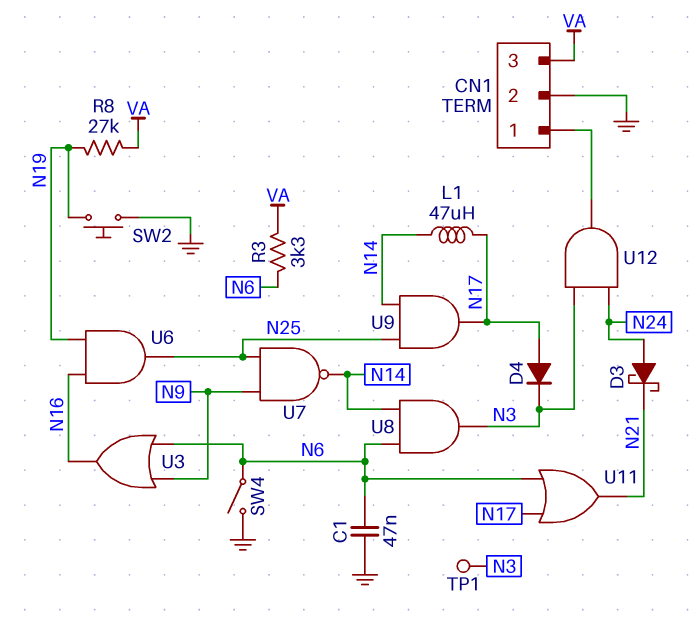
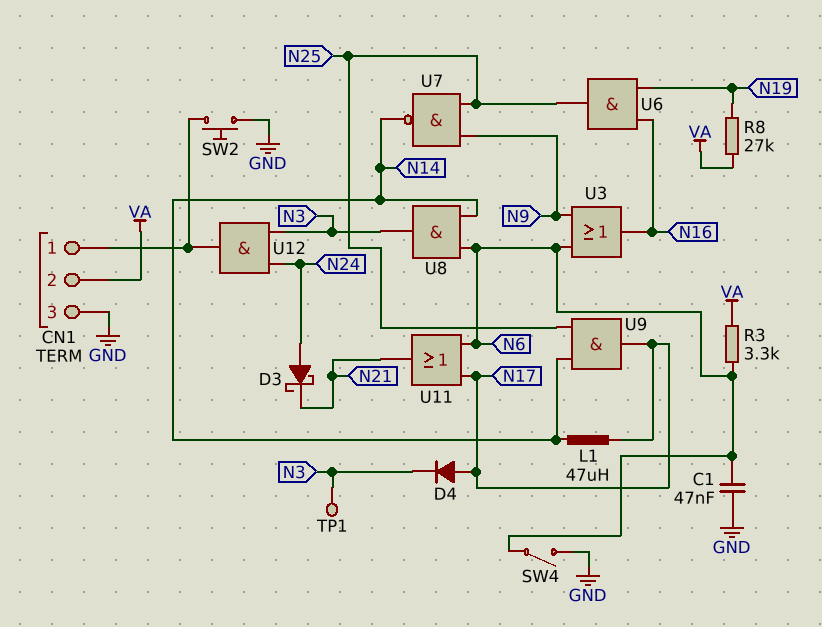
CN1 pin 2: GND -> VA
CN1 pin 3: VA -> GND
SW2: button (GND, N19) -> button (CN1/1, GND)

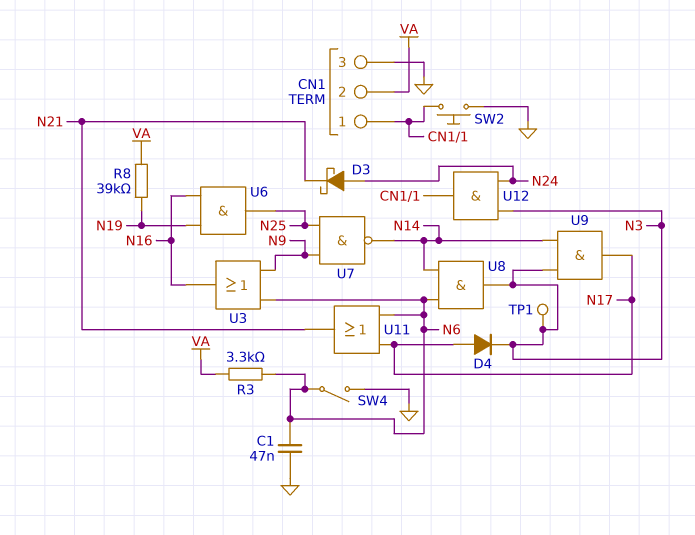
L1: 47uH (N14, N17) -> none
R8: 27k (N19, VA) -> 39k (N19, VA)
U9: AND (in N14, in N25, out N17) -> AND (in N3, in N14, out N17)

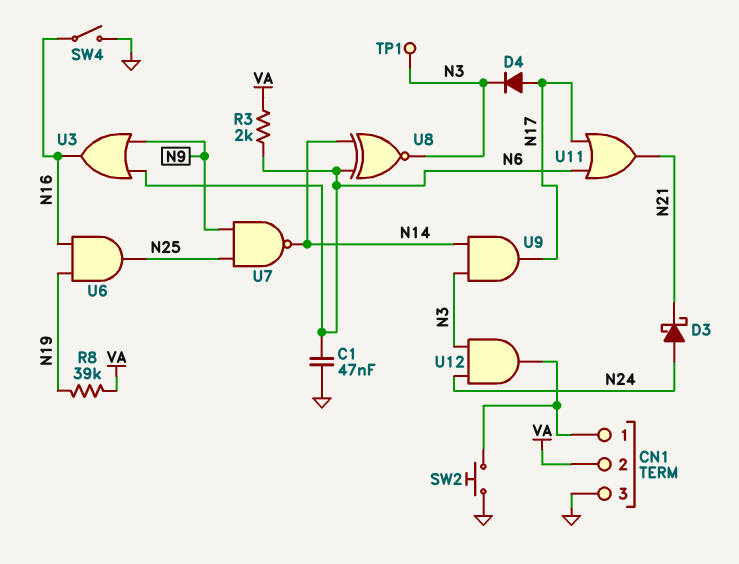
R3: 3.3k (N6, VA) -> 2k (N6, VA)
SW4: switch (GND, N6) -> switch (GND, N16)
U8: AND (in N6, in N14, out N3) -> XNOR (in N6, in N14, out N3)

